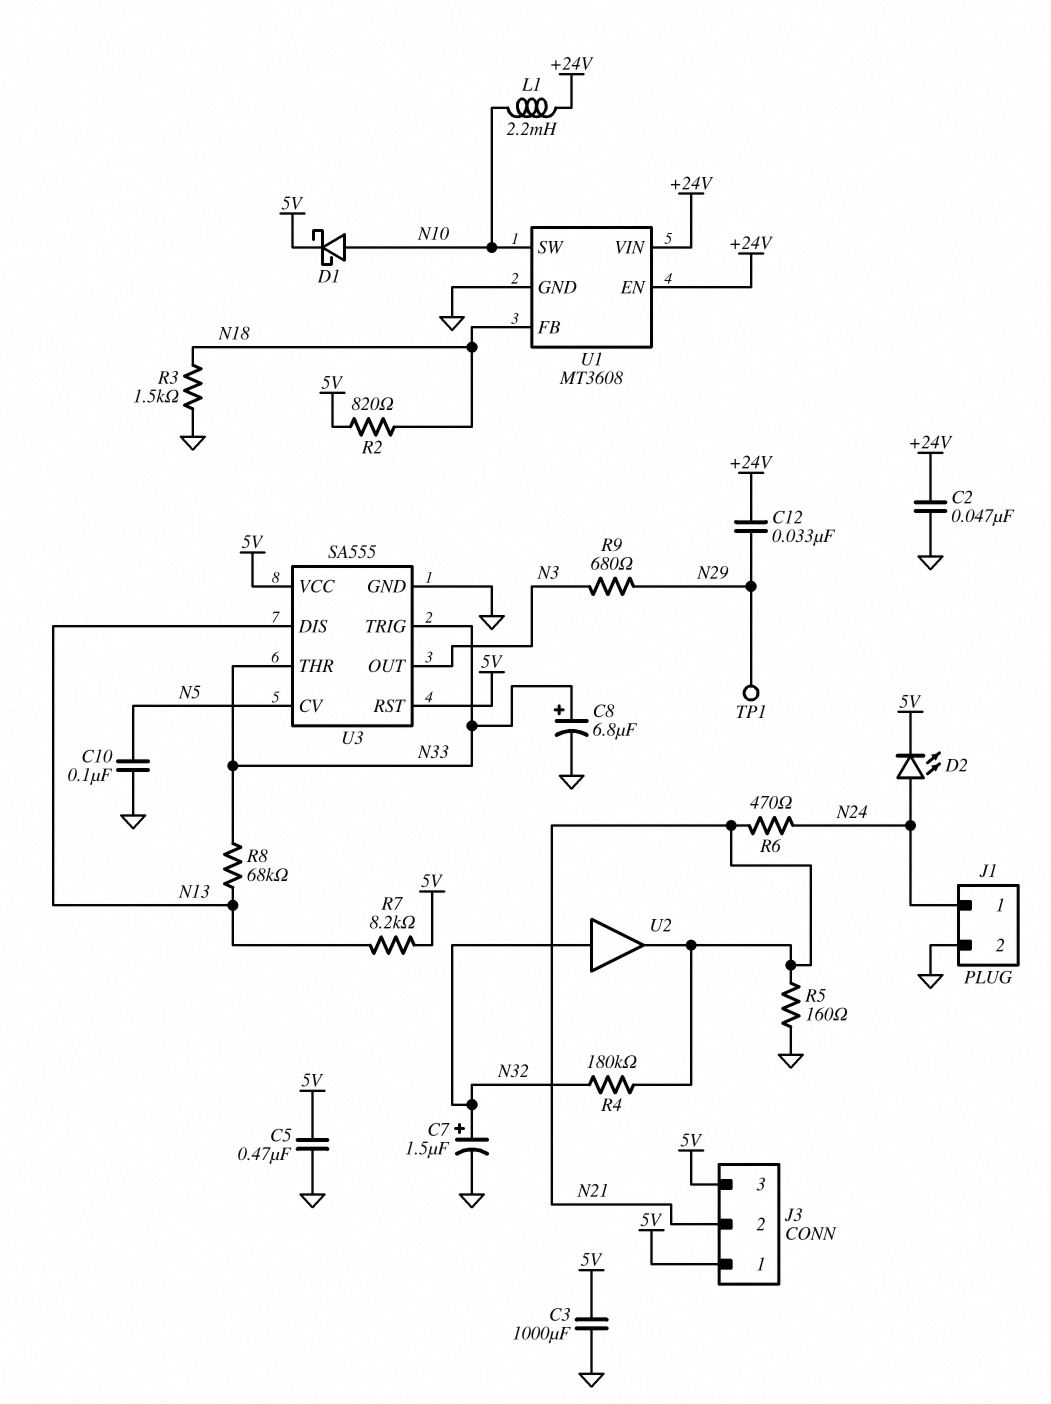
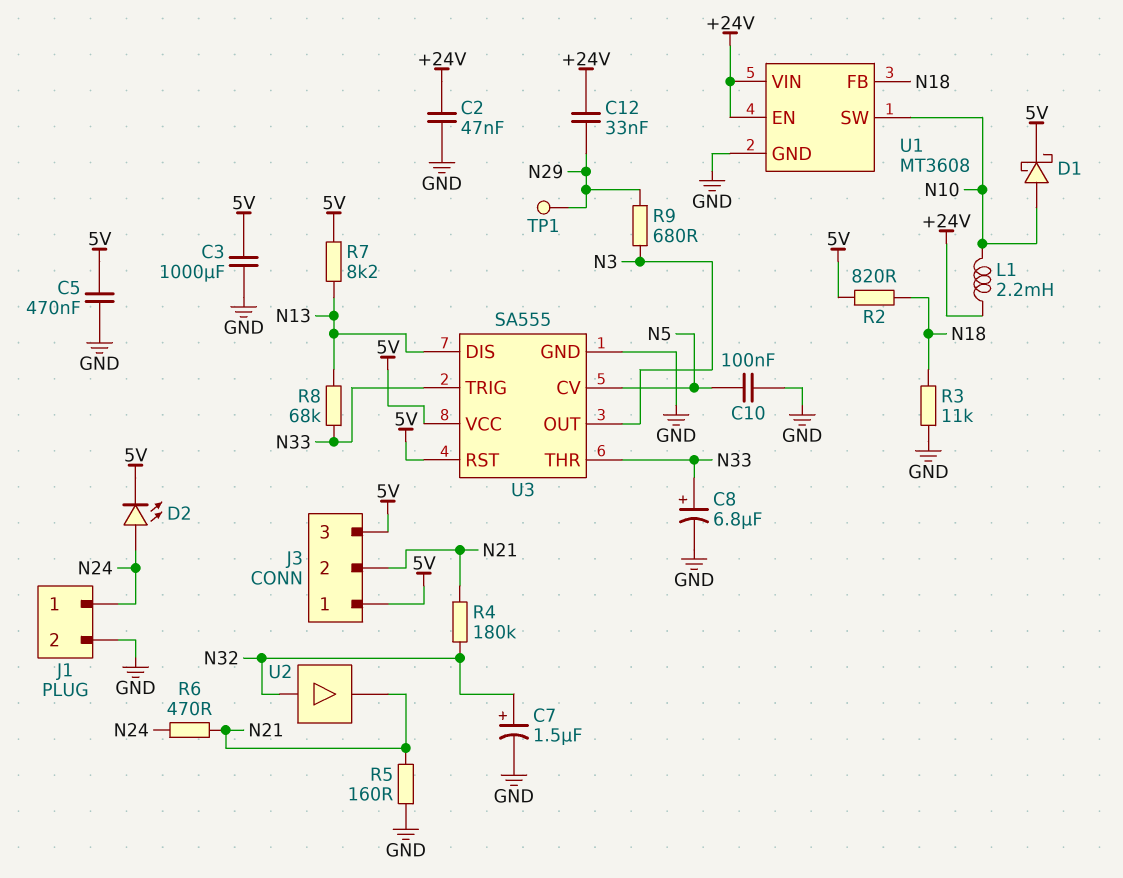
R3: 1.5k (GND, N18) -> 11k (GND, N18)

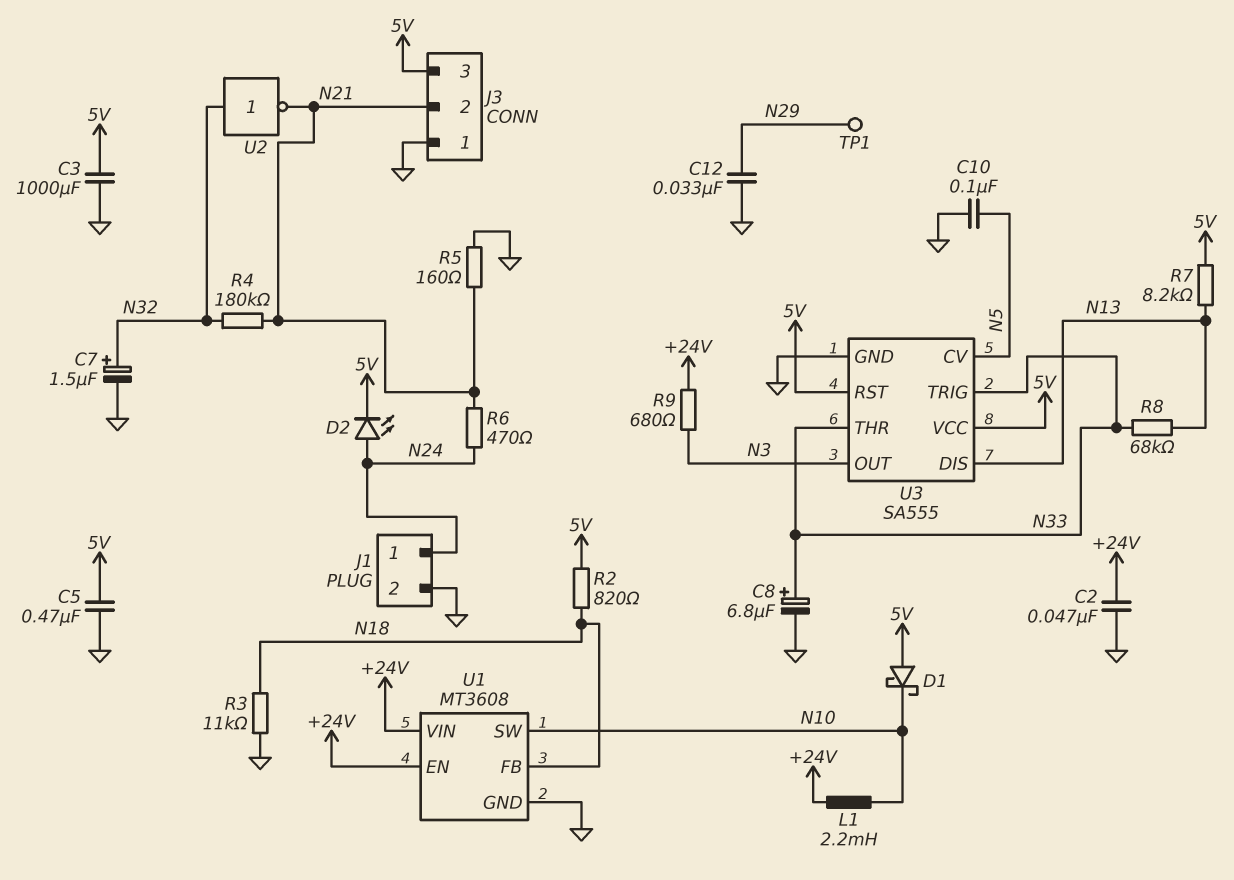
C12: 33nF (+24V, N29) -> 33nF (GND, N29)
D1: schottky (A N10, K 5V) -> schottky (A 5V, K N10)
J3 pin 1: 5V -> GND
R9: 680 (N3, N29) -> 680 (+24V, N3)
U2: buffer (in N32, out N21) -> NOT (in N32, out N21)

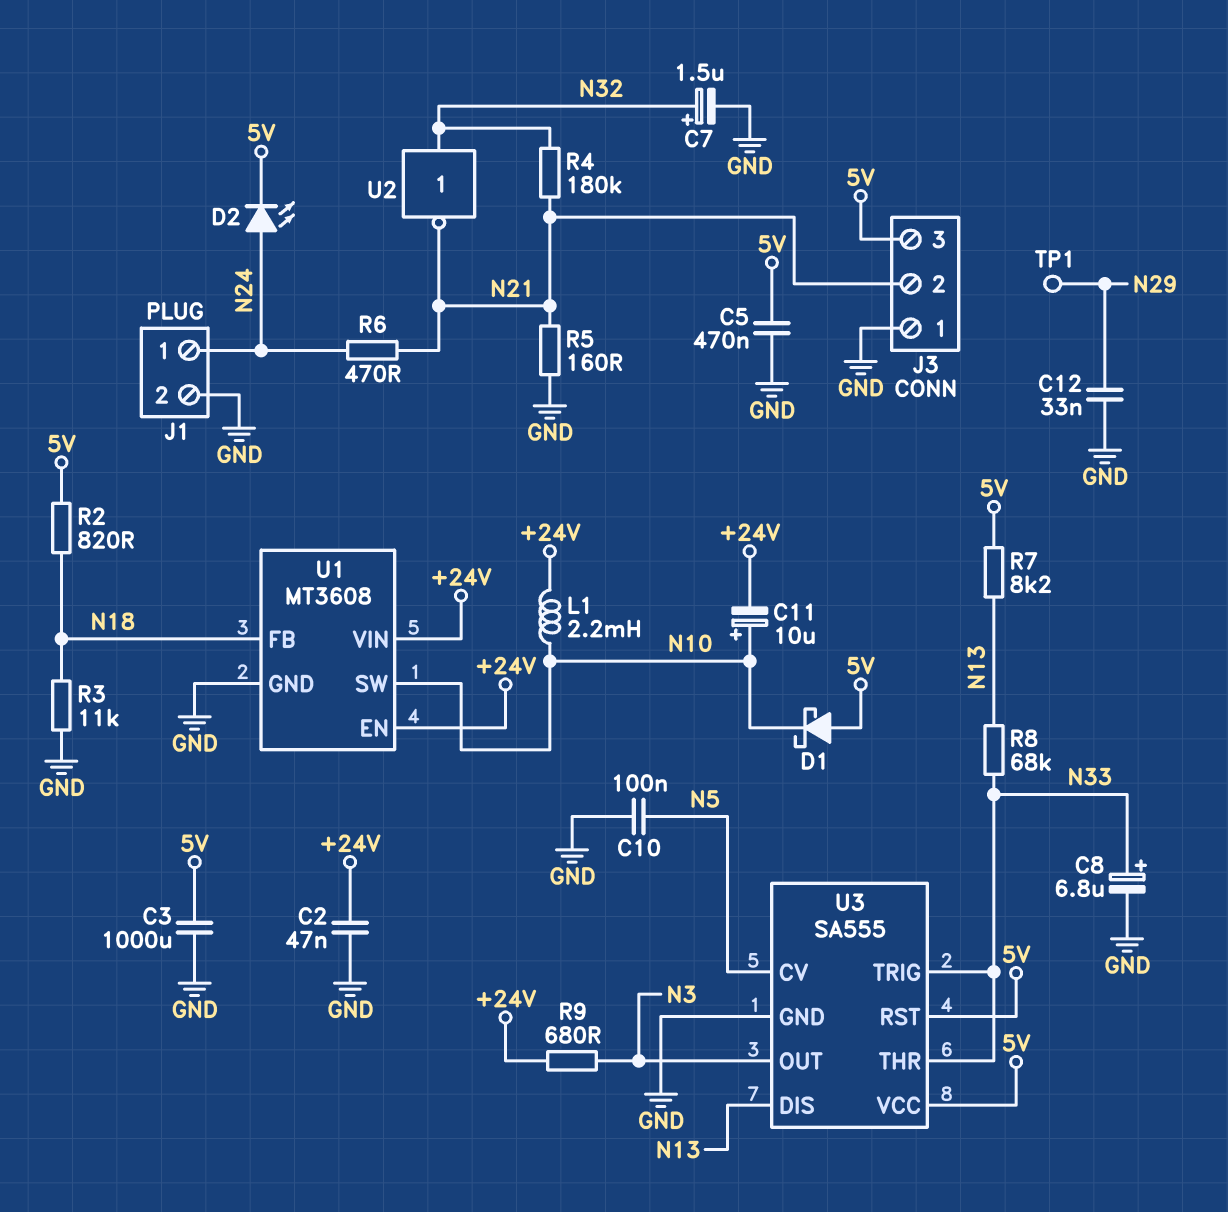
C11: none -> 10uF (plus N10, minus +24V)

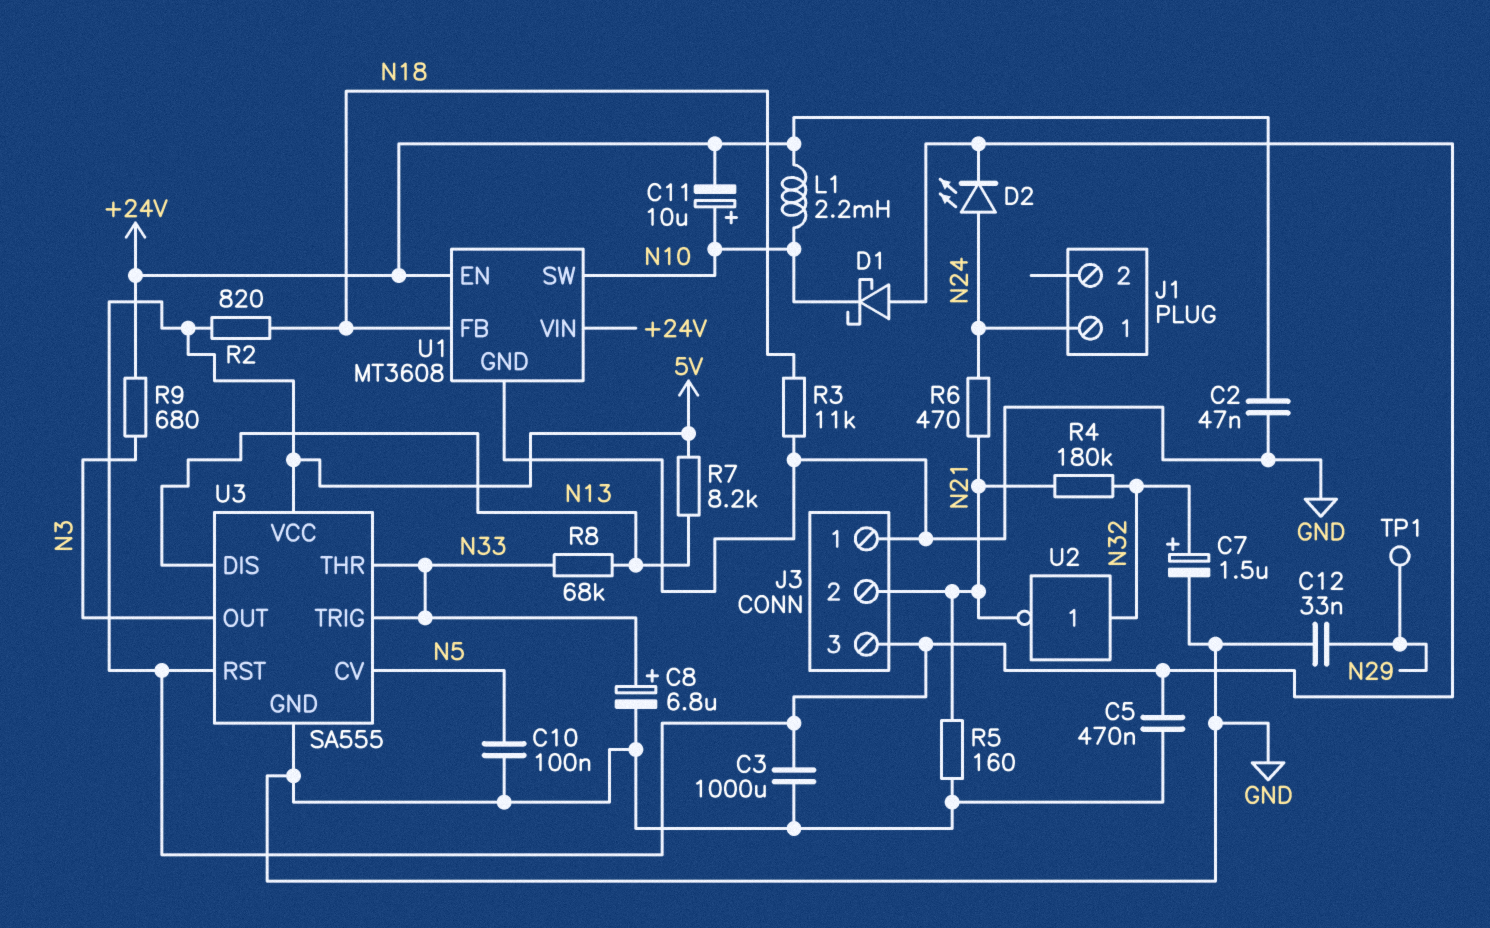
J1 pin 2: GND -> none

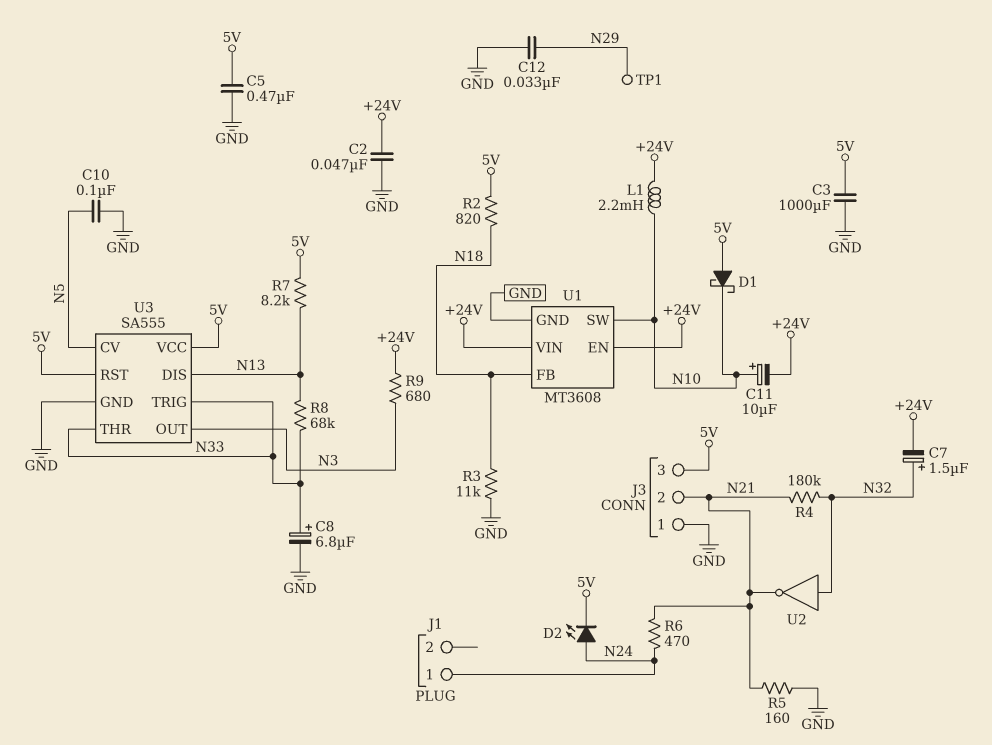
C7: 1.5uF (plus N32, minus GND) -> 1.5uF (plus N32, minus +24V)

